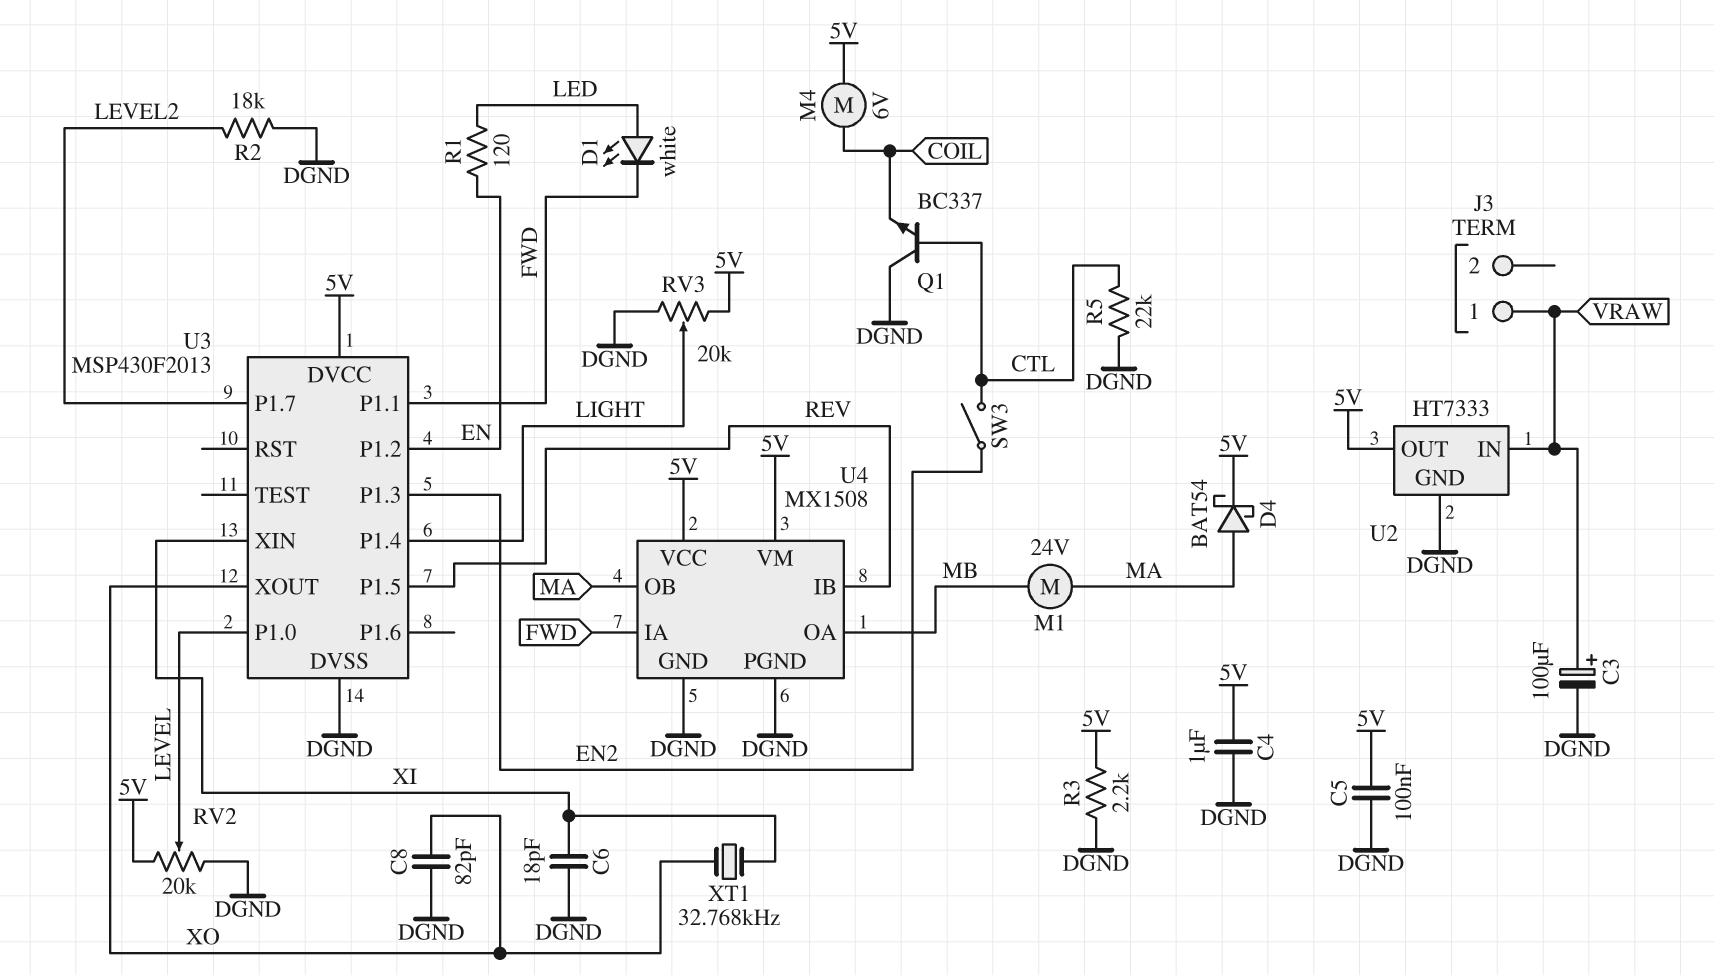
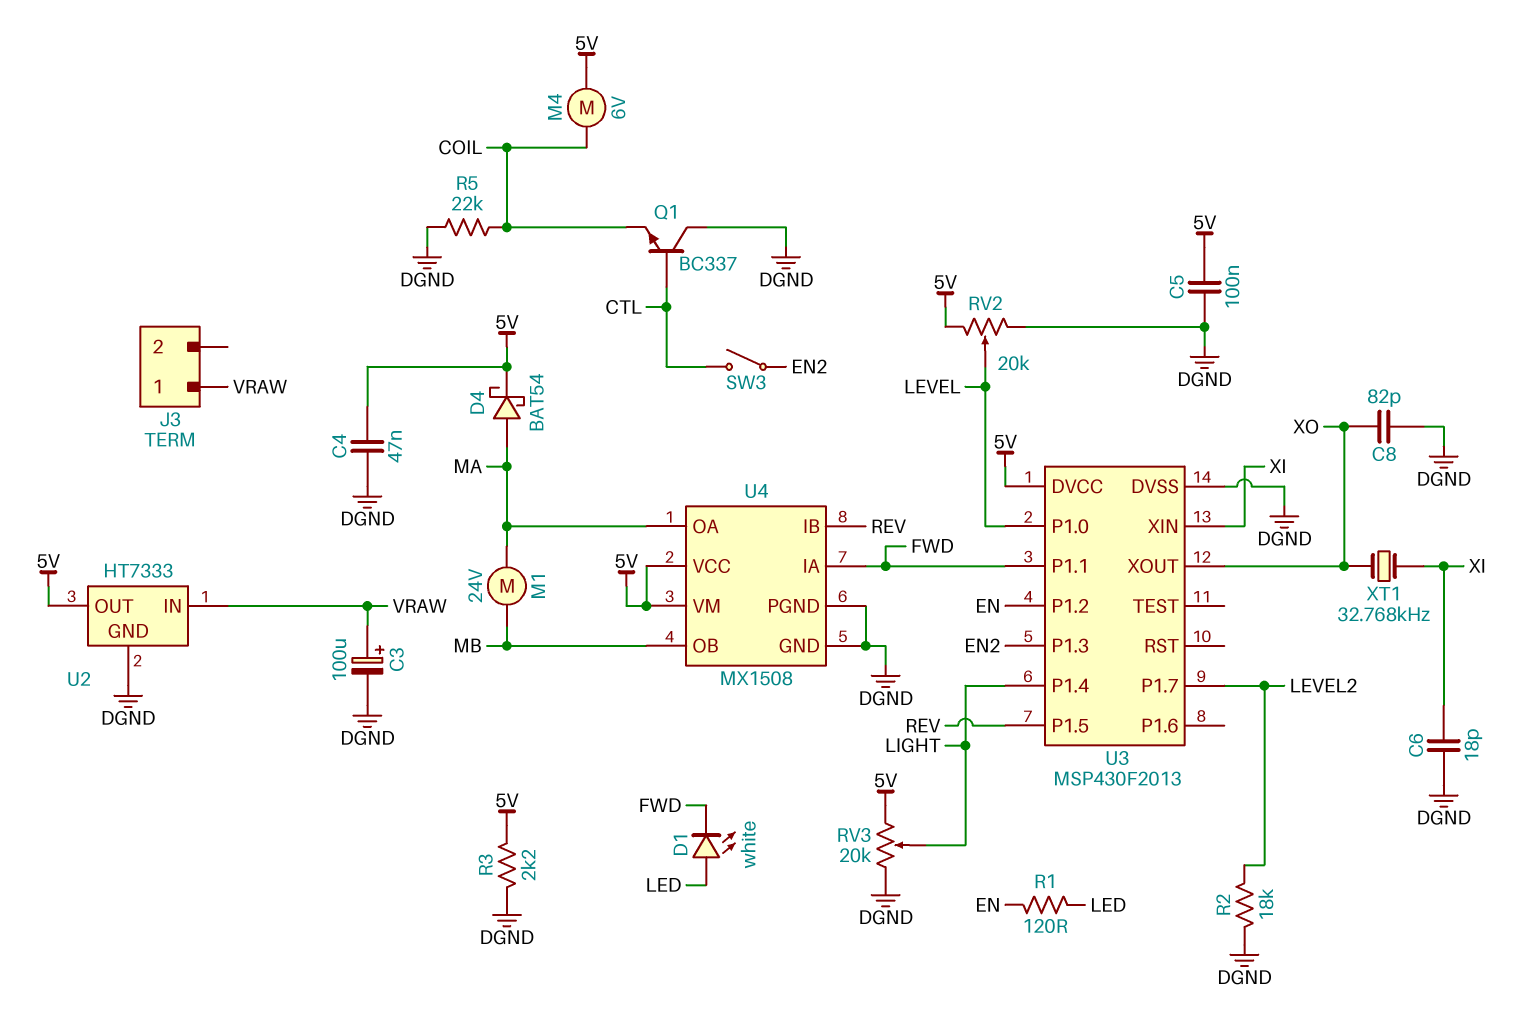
C4: 1uF (5V, DGND) -> 47nF (5V, DGND)
R5: 22k (CTL, DGND) -> 22k (COIL, DGND)
U4 pin OA: MB -> MA
U4 pin OB: MA -> MB

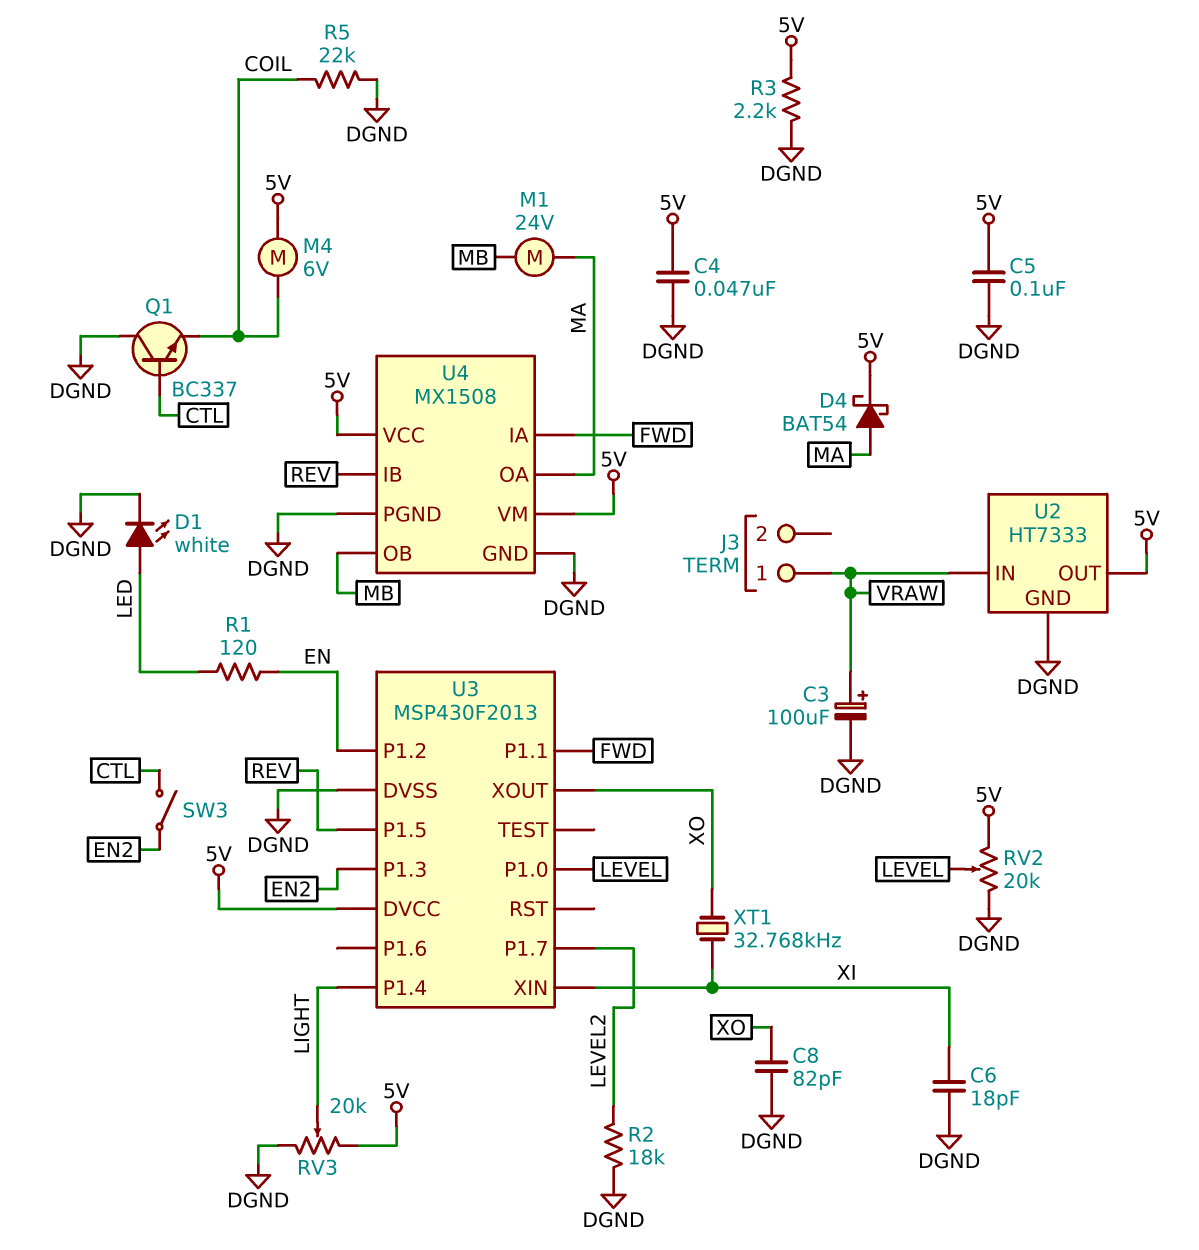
D1: LED white (A LED, K FWD) -> LED white (A LED, K DGND)

